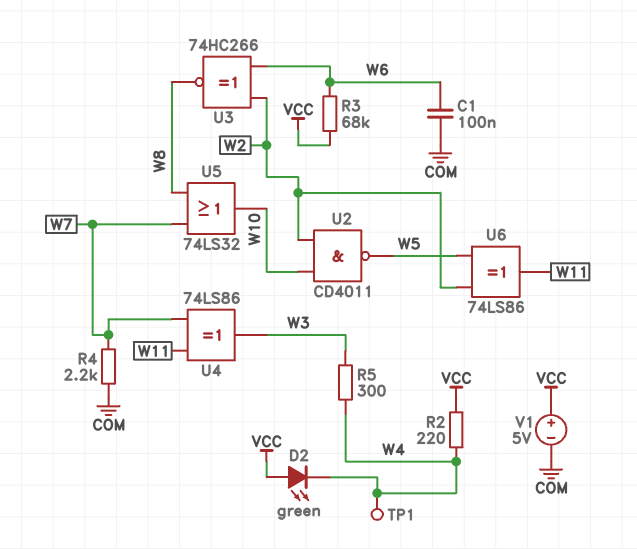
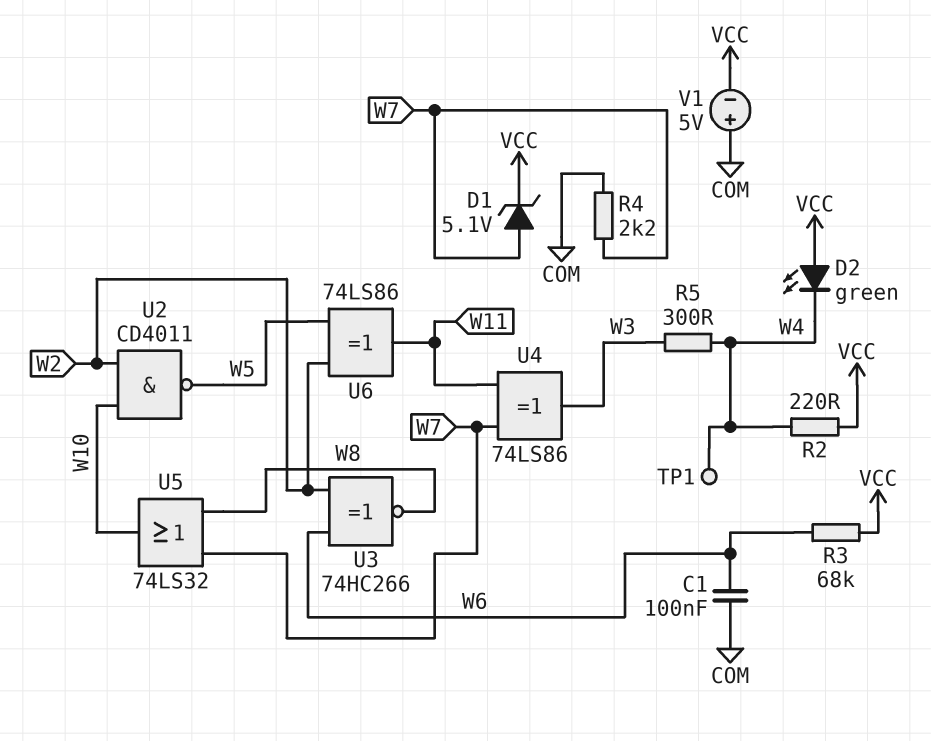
D1: none -> zener 5.1V (A W7, K VCC)
V1: 5V (plus VCC, minus COM) -> 5V (plus COM, minus VCC)

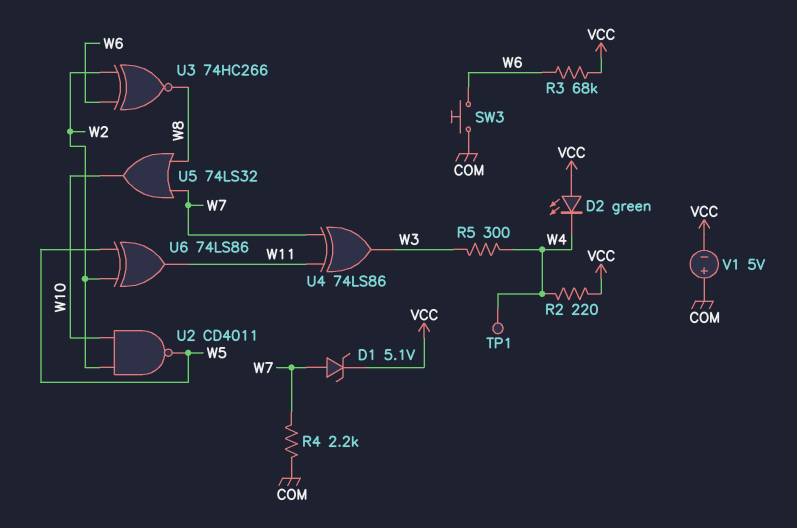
C1: 100nF (COM, W6) -> none
SW3: none -> button (COM, W6)

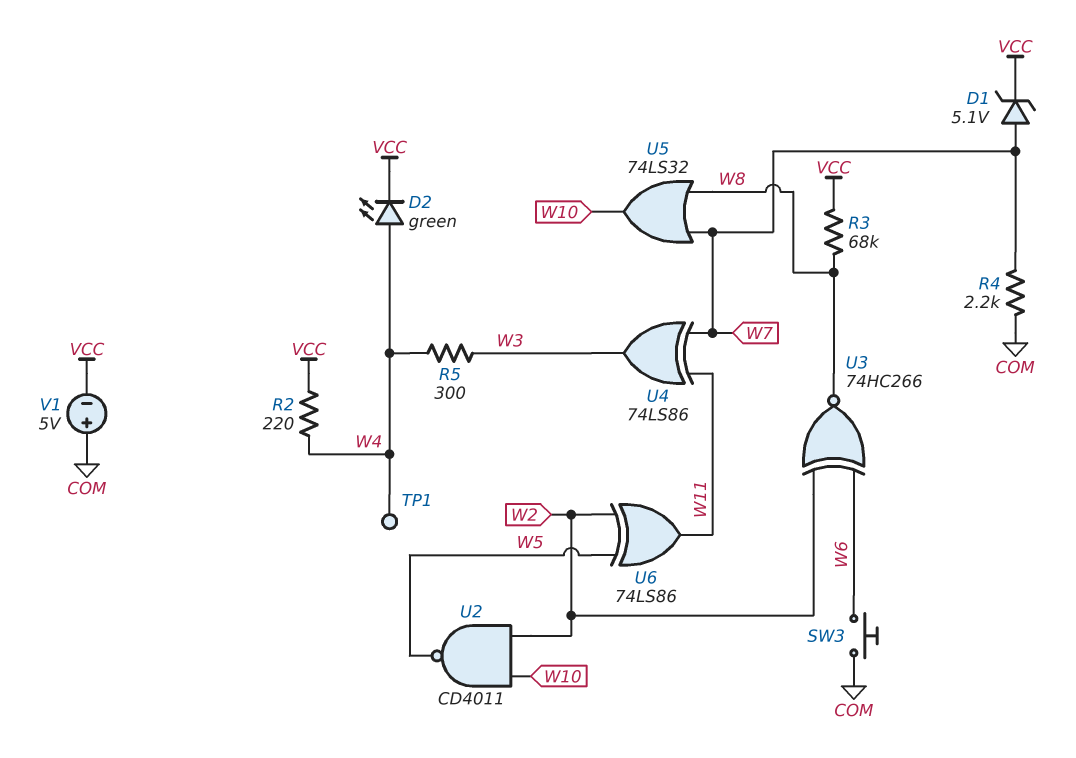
D2: LED green (A VCC, K W4) -> LED green (A W4, K VCC)
R3: 68k (VCC, W6) -> 68k (VCC, W8)

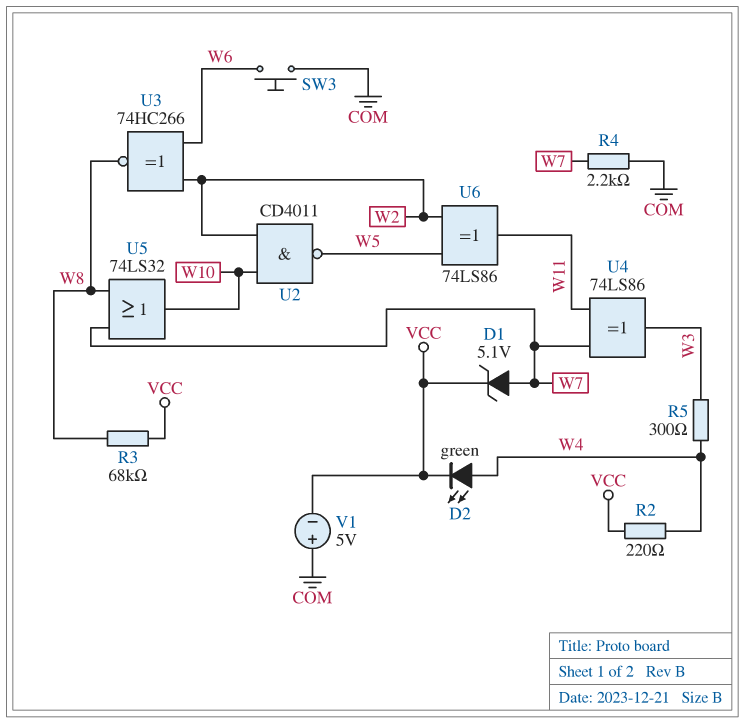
TP1: test point (W4) -> none

